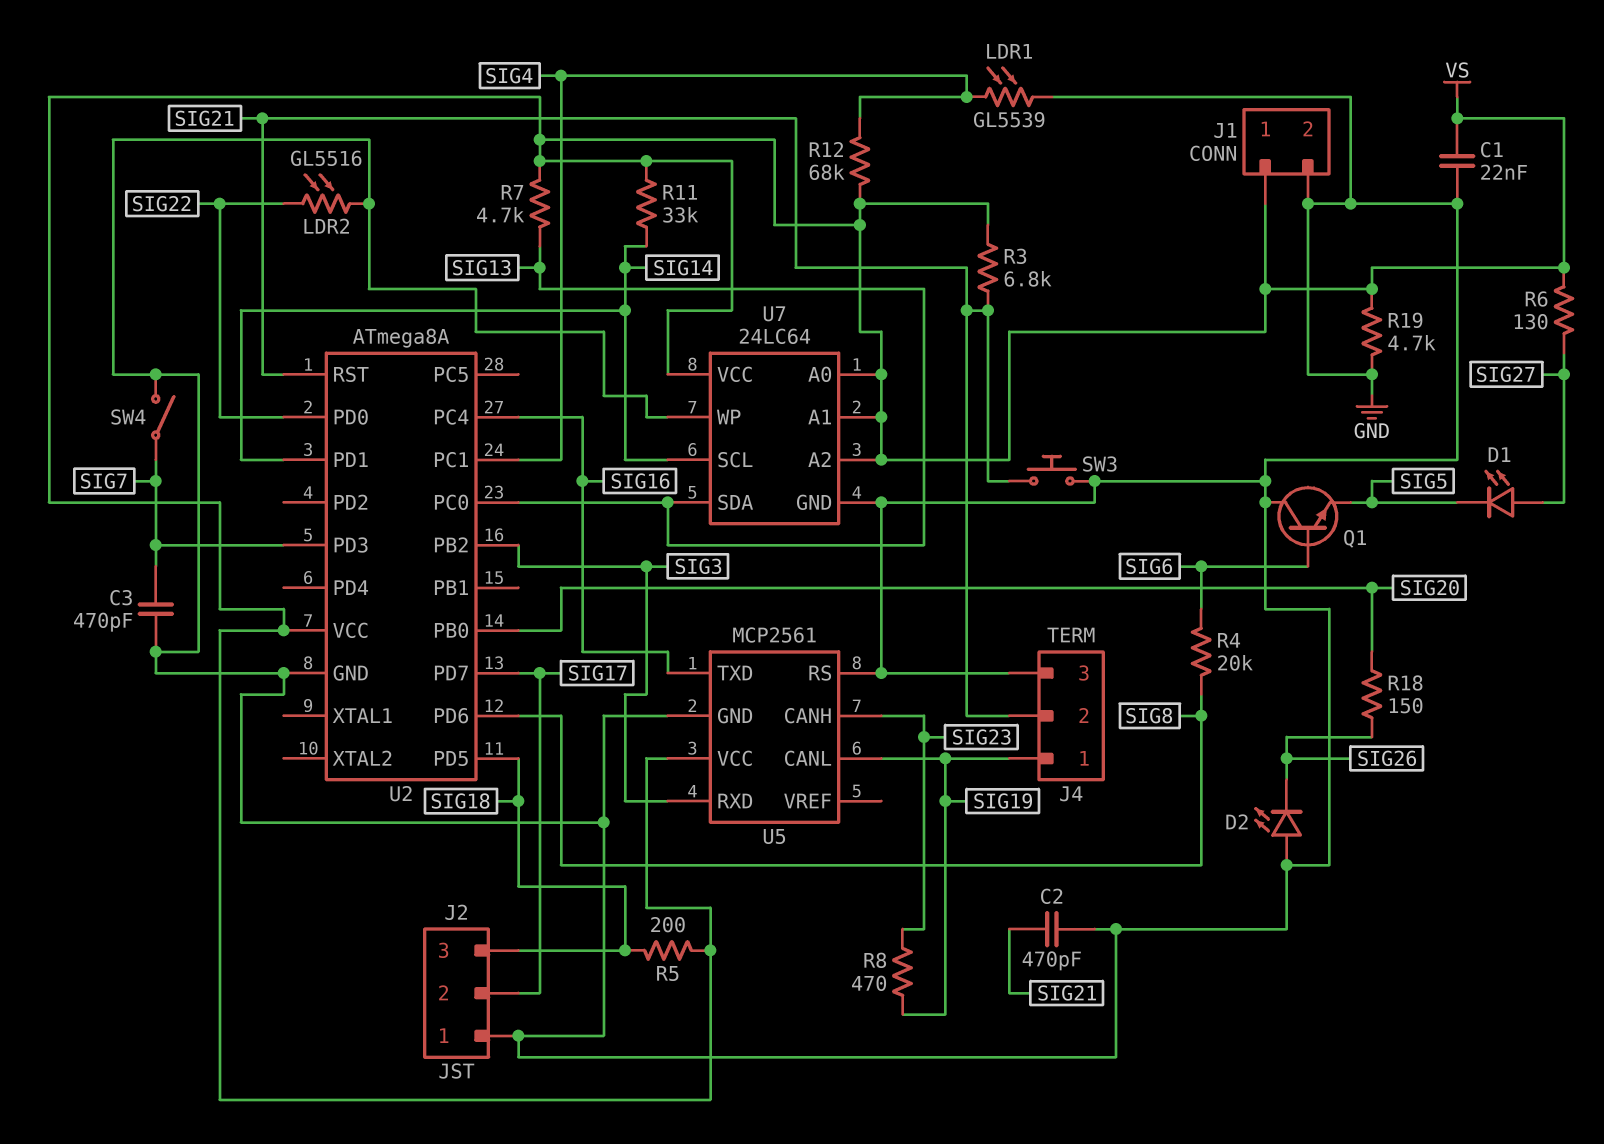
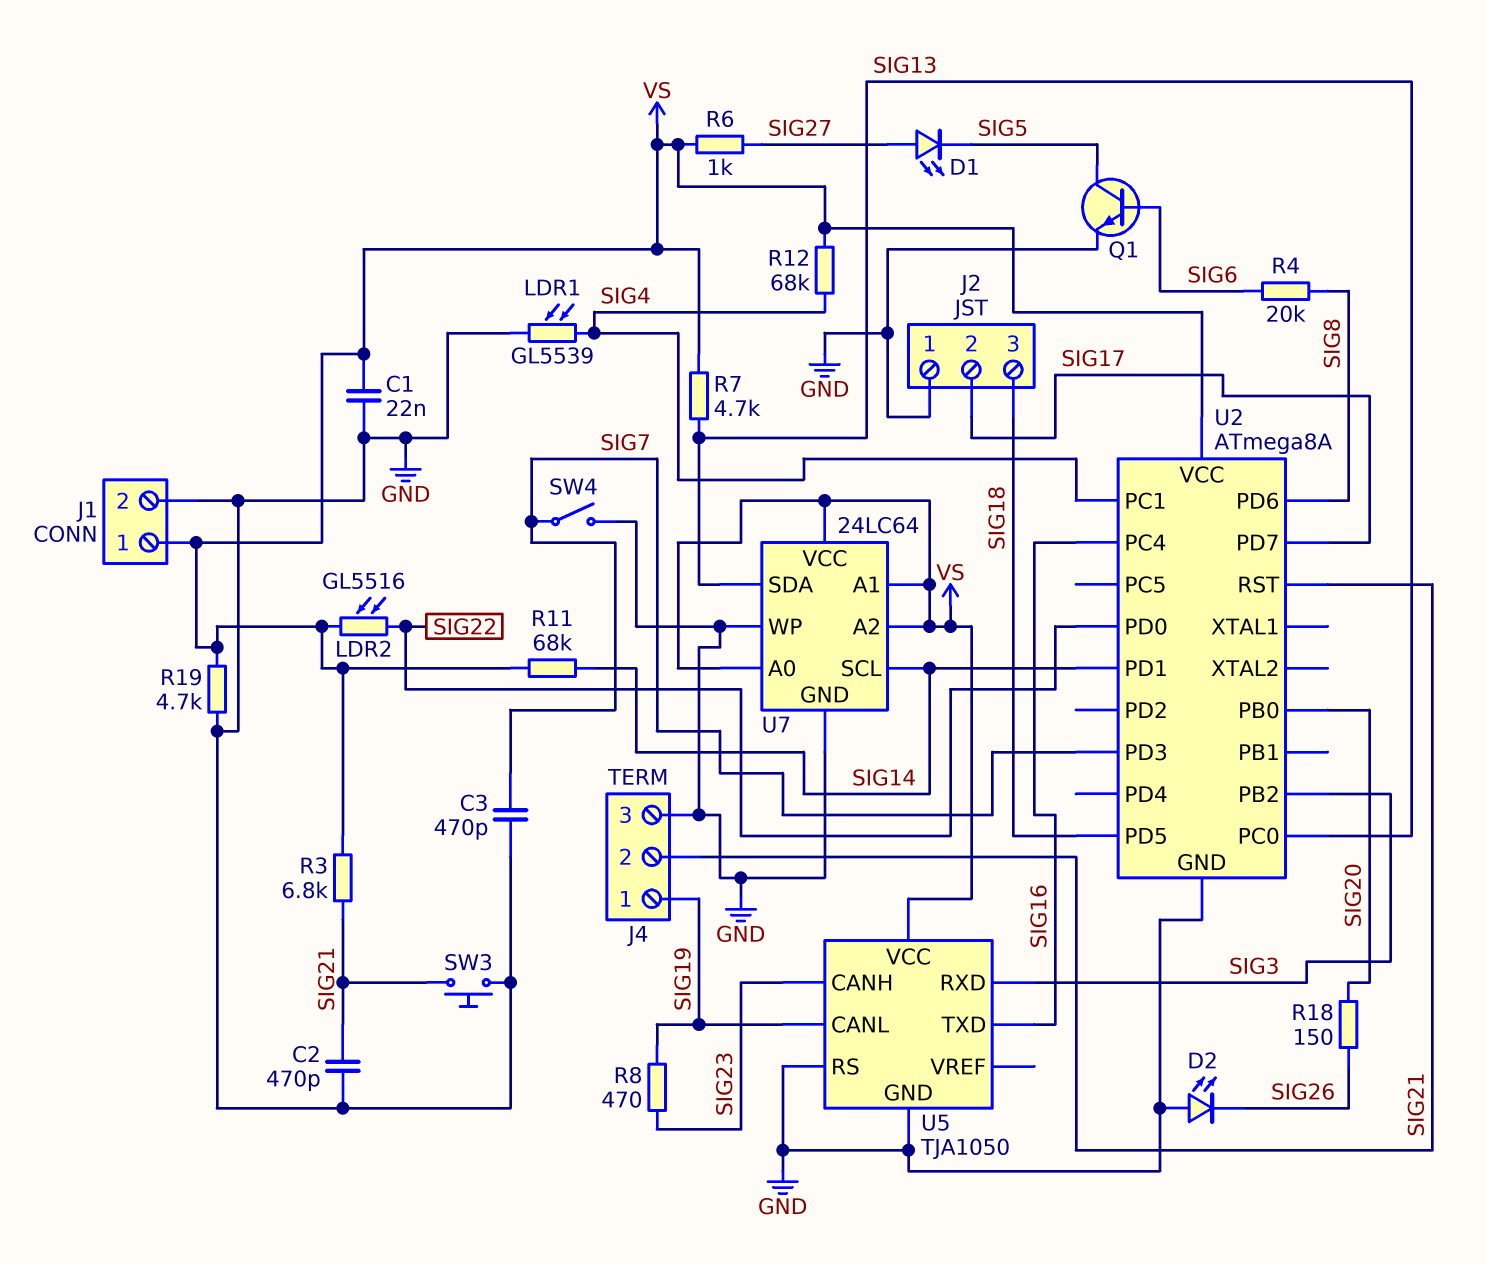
LDR2: GL5516 (GND, SIG22) -> GL5516 (SIG22, VS)
Q1: NPN (B SIG6, C GND, E SIG5) -> NPN (B SIG6, C SIG5, E GND)
R5: 200 (SIG18, VS) -> none
R6: 130 (SIG27, VS) -> 1k (SIG27, VS)
R11: 33k (SIG14, VS) -> 68k (SIG14, VS)
U5: MCP2561 -> TJA1050

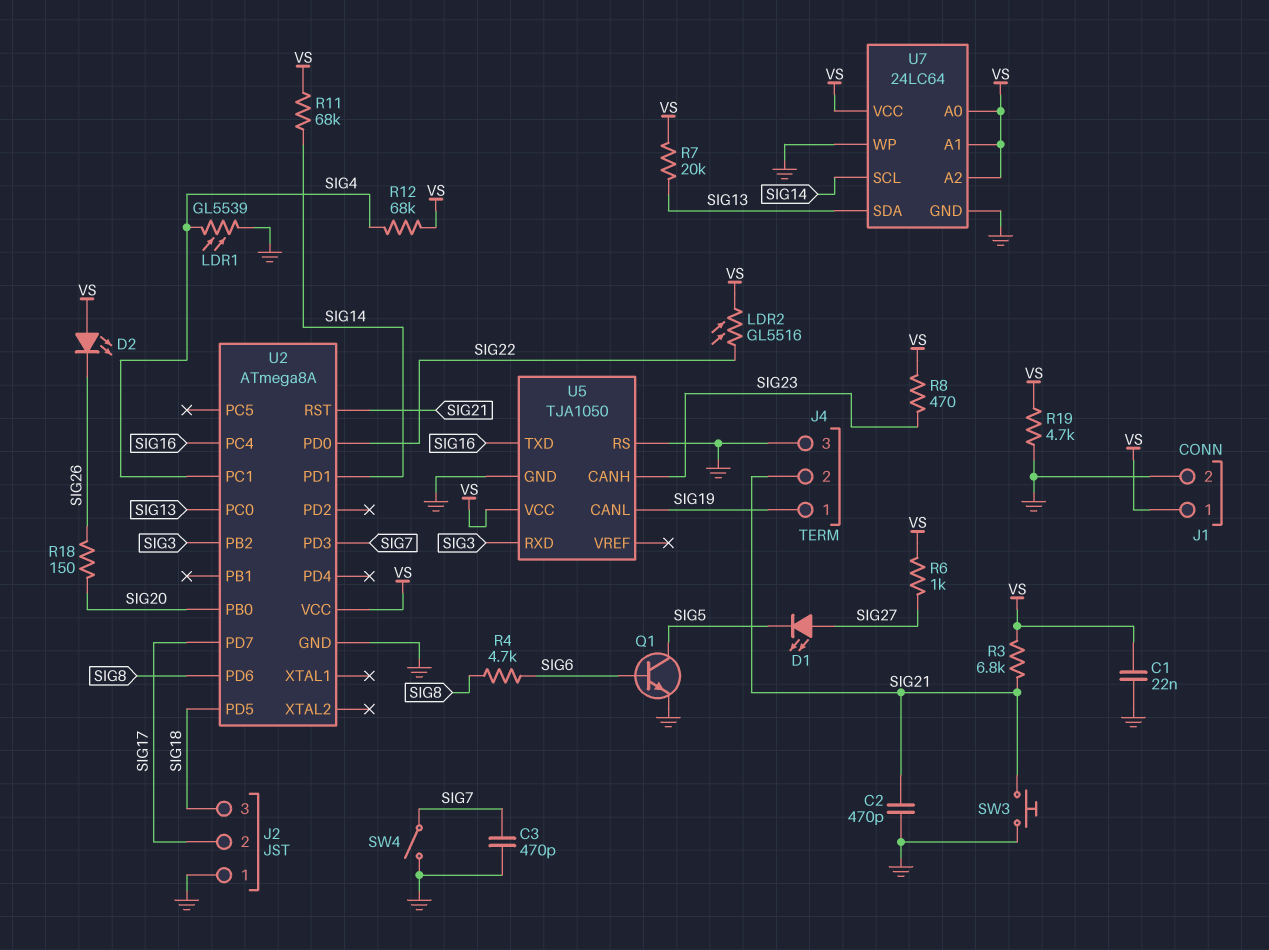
D2: LED (A GND, K SIG26) -> LED (A VS, K SIG26)
R4: 20k (SIG6, SIG8) -> 4.7k (SIG6, SIG8)
R7: 4.7k (SIG13, VS) -> 20k (SIG13, VS)
R8: 470 (SIG19, SIG23) -> 470 (SIG23, VS)

